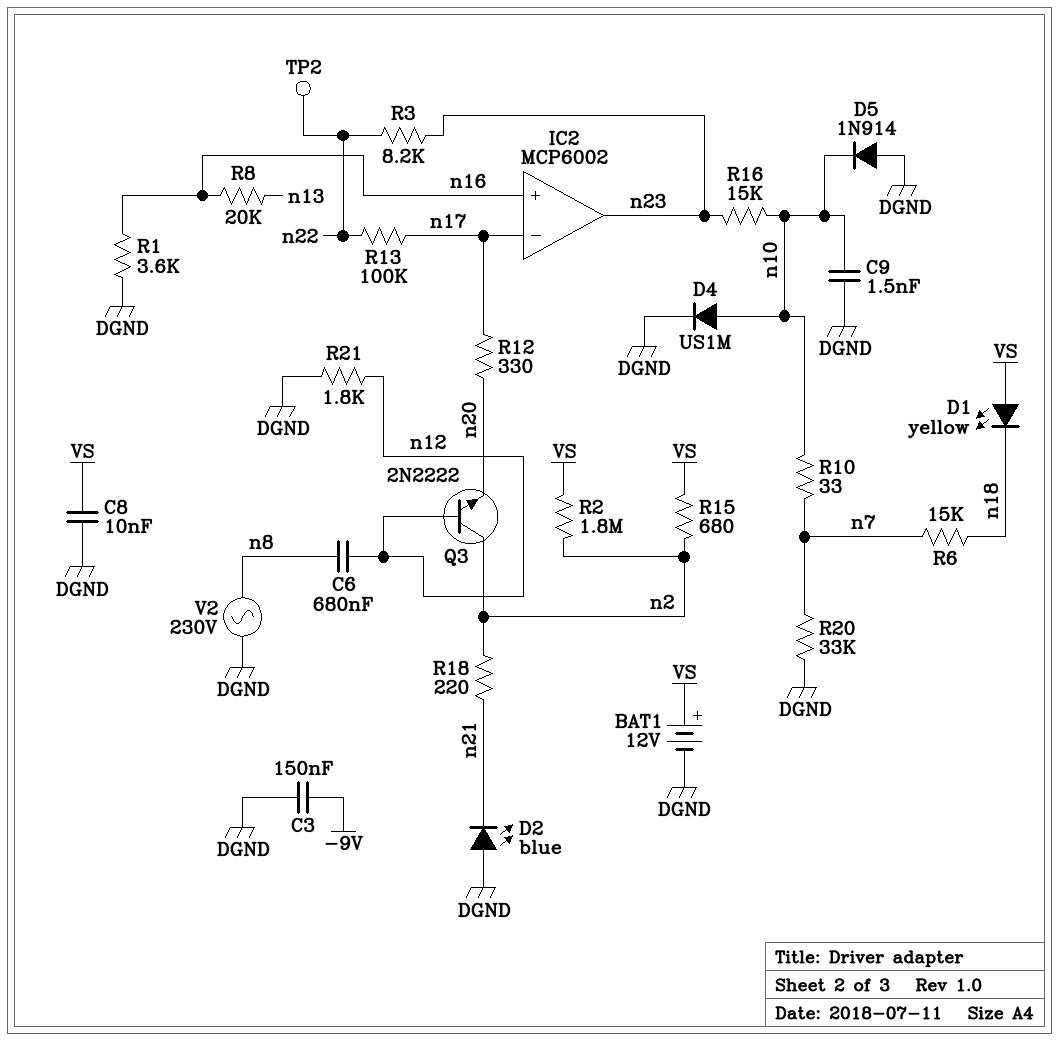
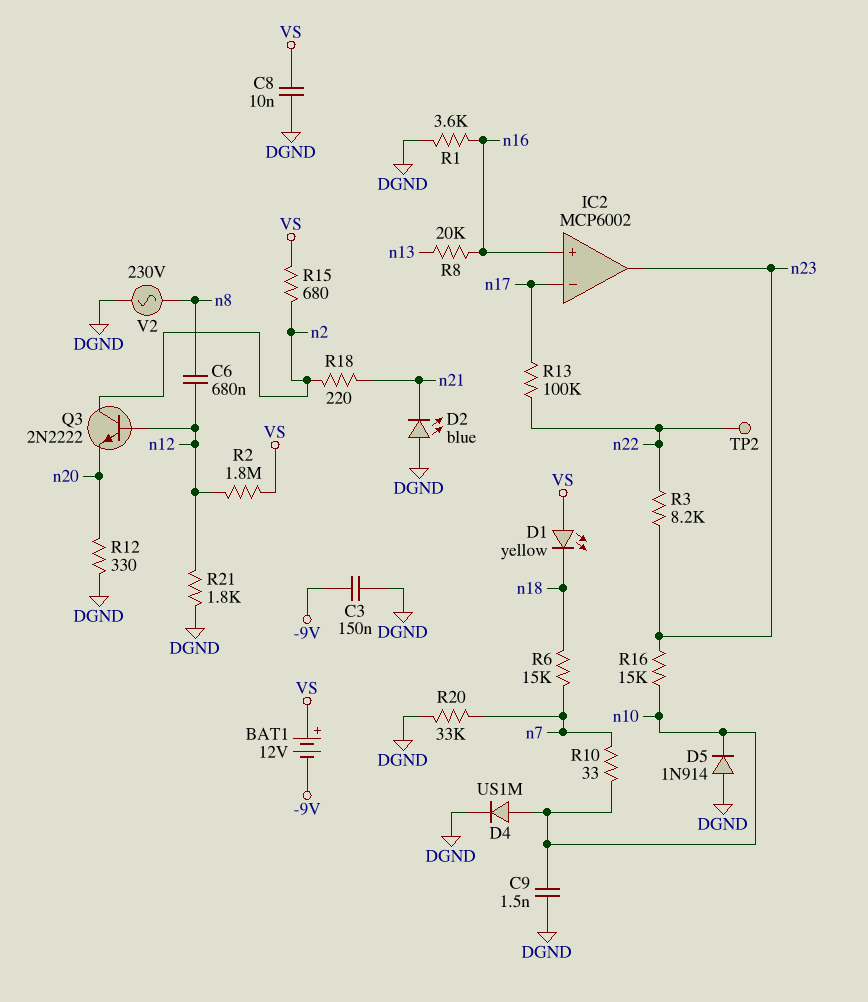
BAT1: 12V (plus VS, minus DGND) -> 12V (plus VS, minus -9V)
R2: 1.8M (VS, n2) -> 1.8M (VS, n12)
R12: 330 (n17, n20) -> 330 (DGND, n20)

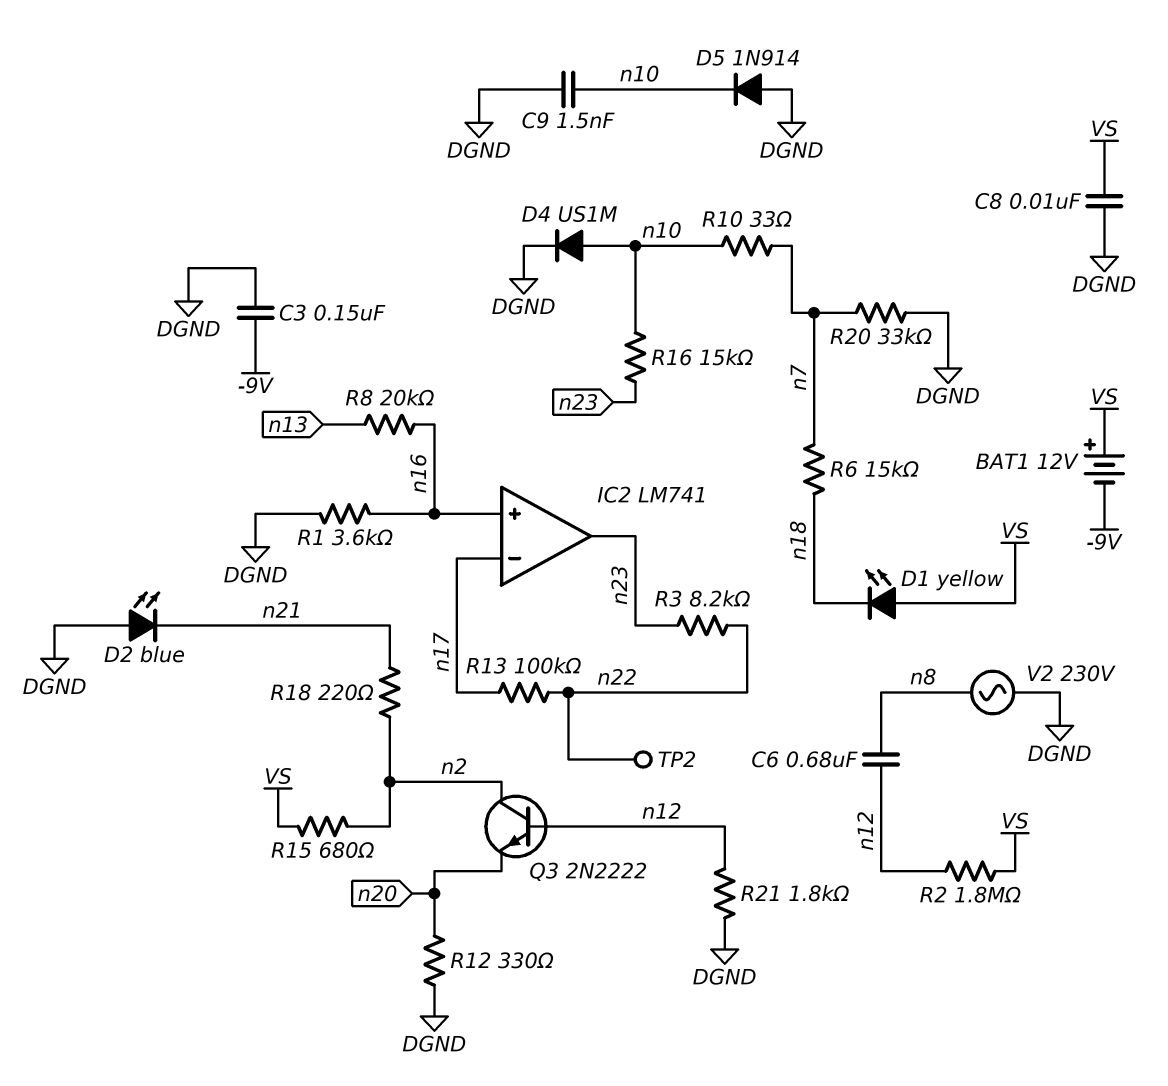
IC2: MCP6002 -> LM741

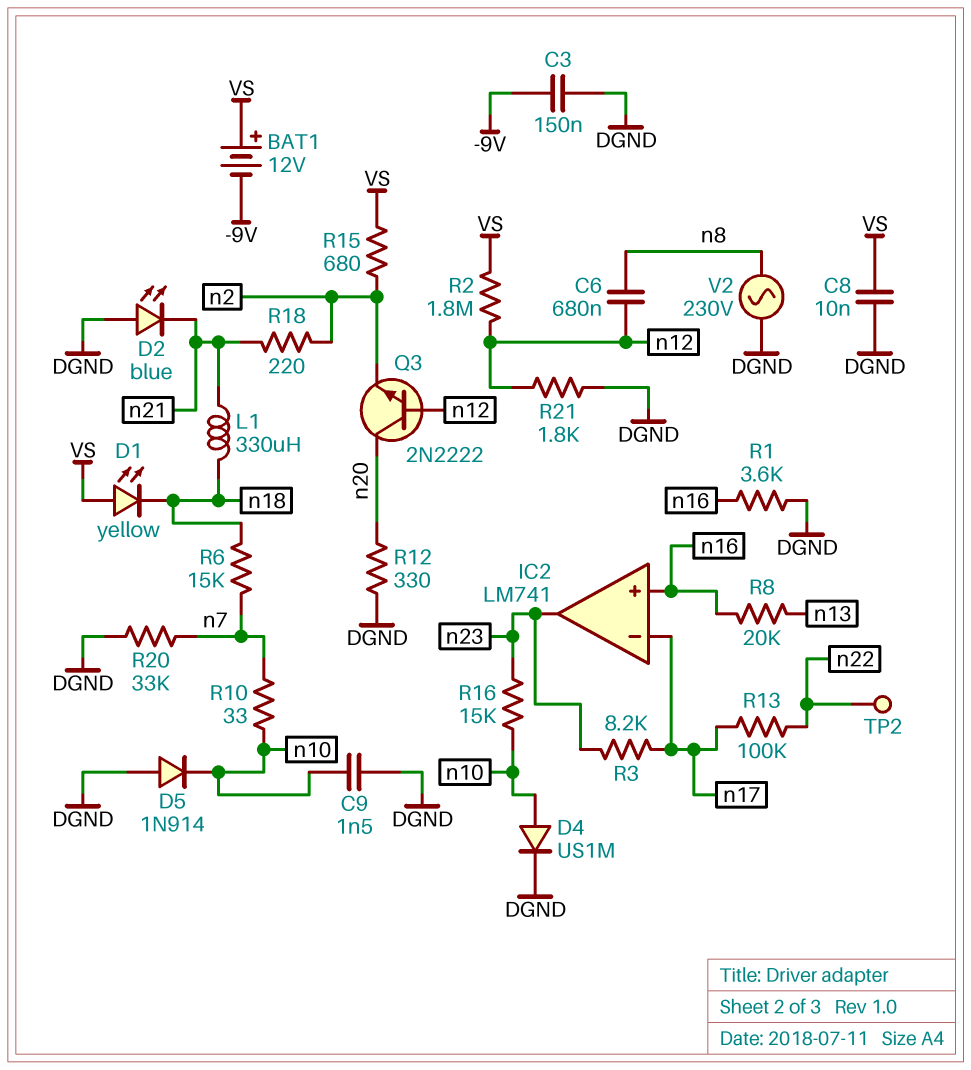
L1: none -> 330uH (n18, n21)
Q3: NPN 2N2222 (B n12, C n2, E n20) -> NPN 2N2222 (B n12, C n20, E n2)
R3: 8.2k (n22, n23) -> 8.2k (n17, n23)

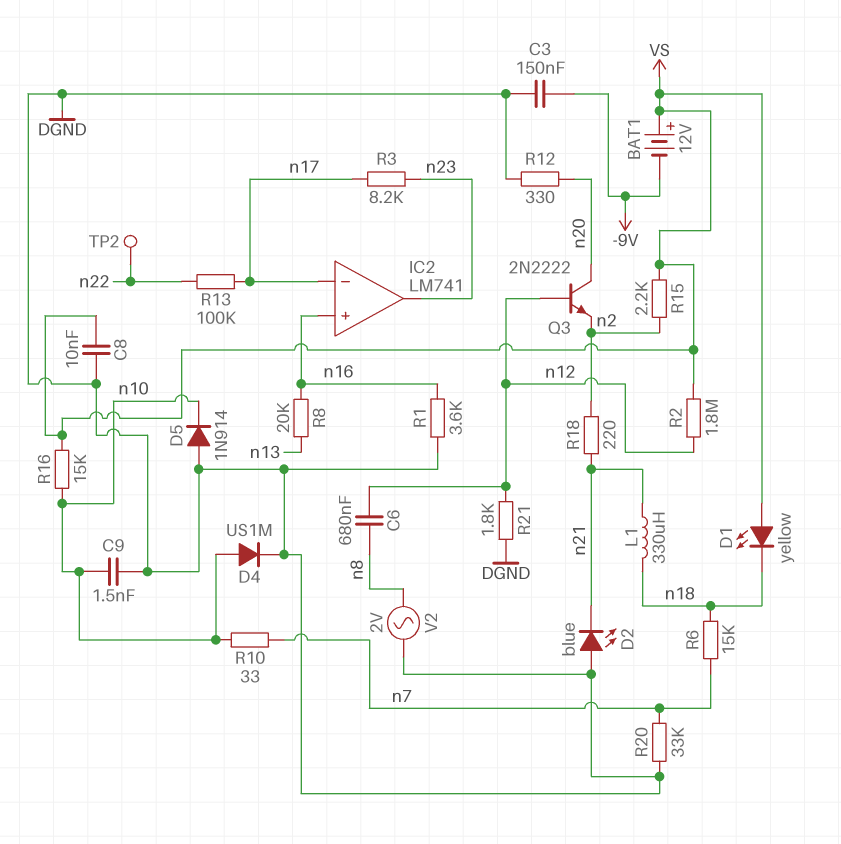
R15: 680 (VS, n2) -> 2.2k (VS, n2)
R16: 15k (n10, n23) -> 15k (VS, n10)
V2: AC 230V (DGND, n8) -> AC 2V (DGND, n8)

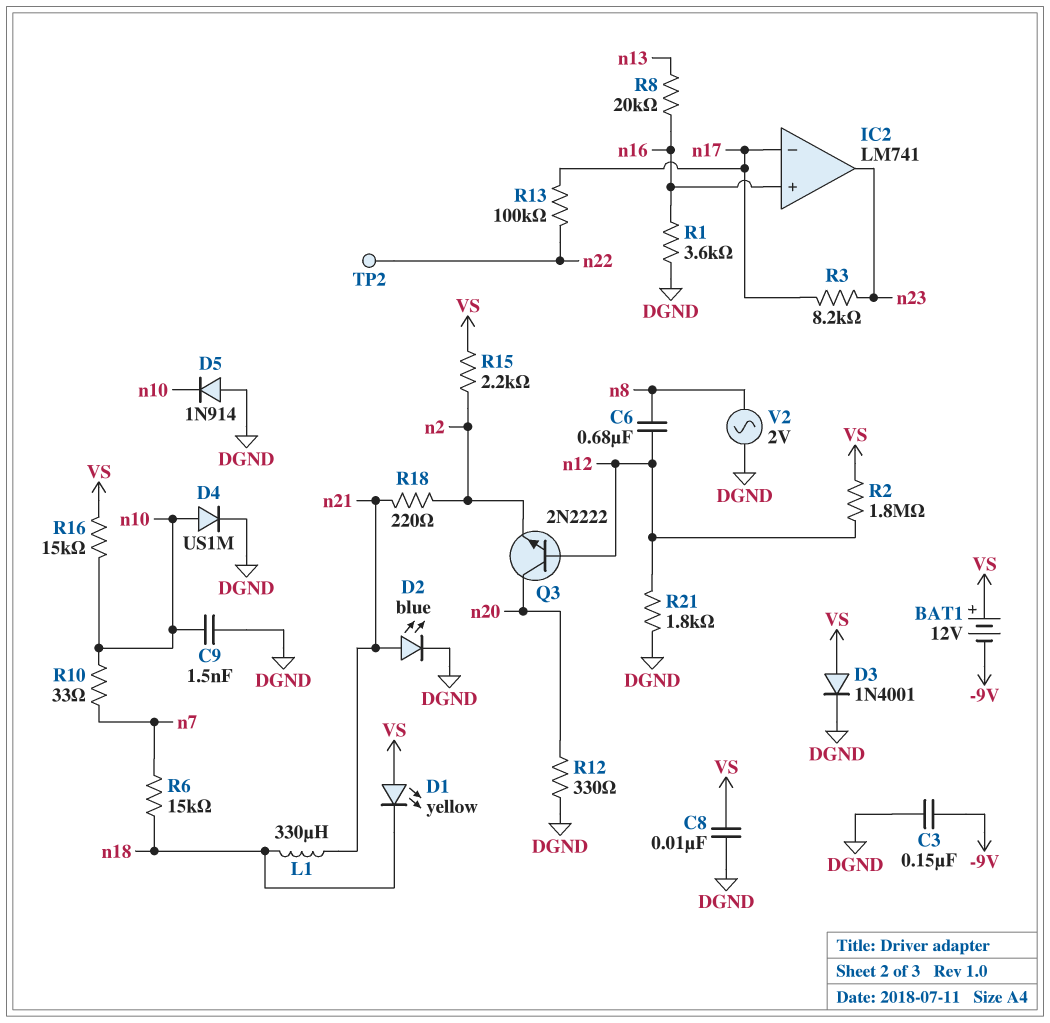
D2: LED blue (A DGND, K n21) -> LED blue (A n21, K DGND)
D3: none -> diode 1N4001 (A VS, K DGND)
R20: 33k (DGND, n7) -> none

